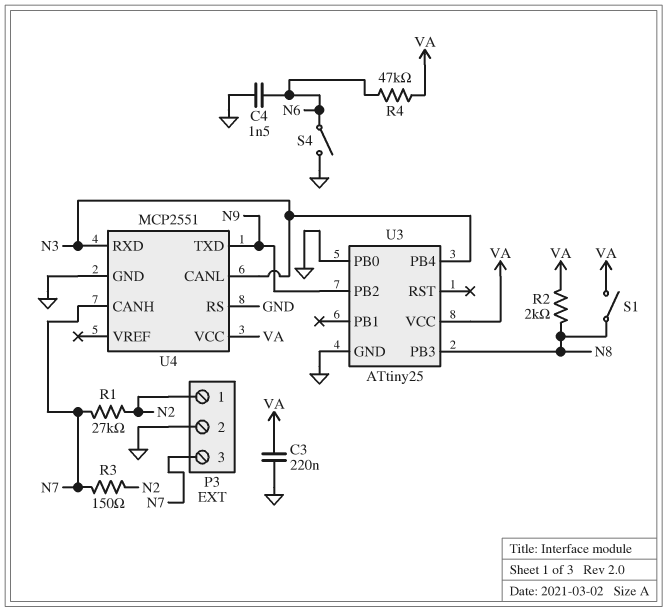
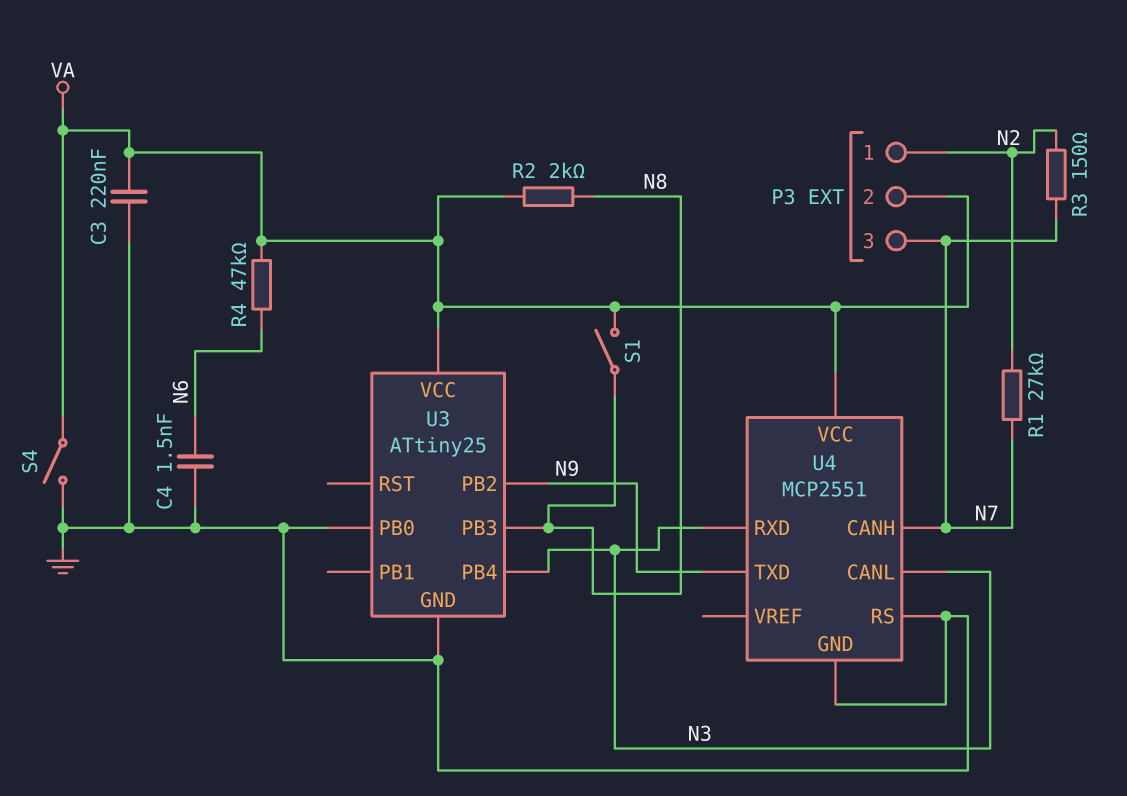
P3 pin 2: GND -> VA
S4: switch (GND, N6) -> switch (GND, VA)

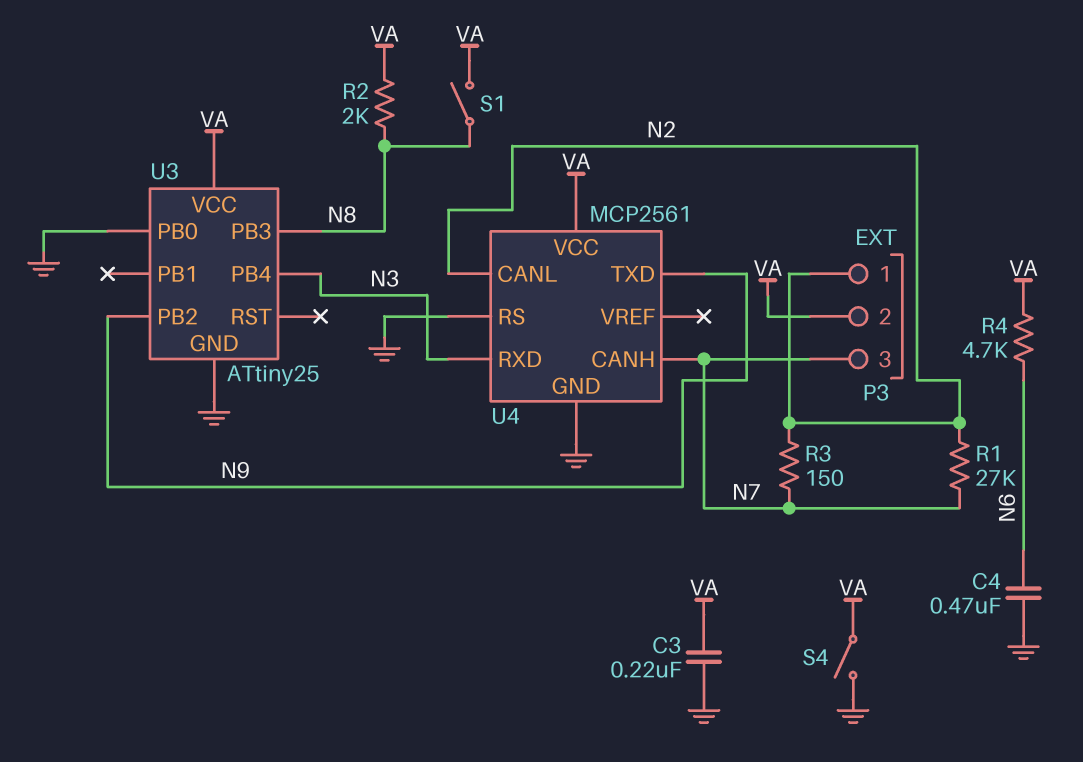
C4: 1.5nF (GND, N6) -> 470nF (GND, N6)
R4: 47k (N6, VA) -> 4.7k (N6, VA)
U4: MCP2551 -> MCP2561
U4 pin CANL: N3 -> N2

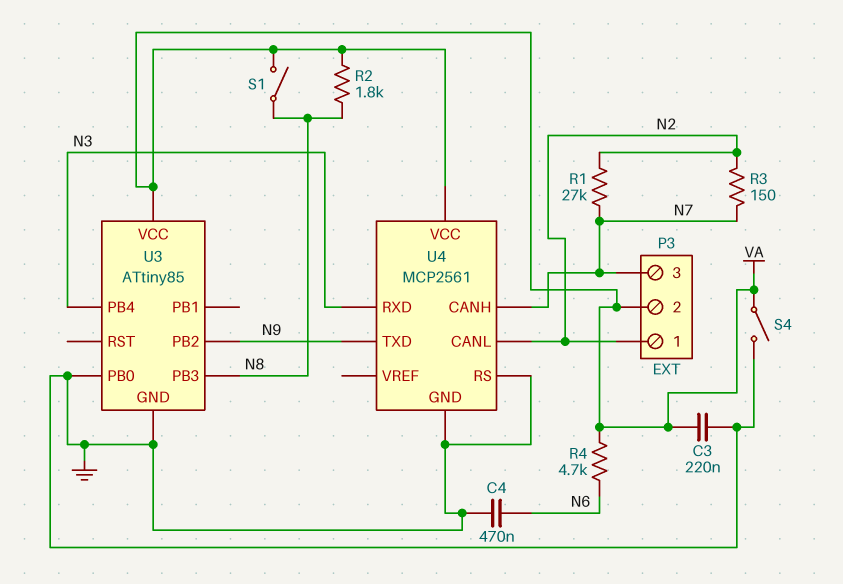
R2: 2k (N8, VA) -> 1.8k (N8, VA)
U3: ATtiny25 -> ATtiny85

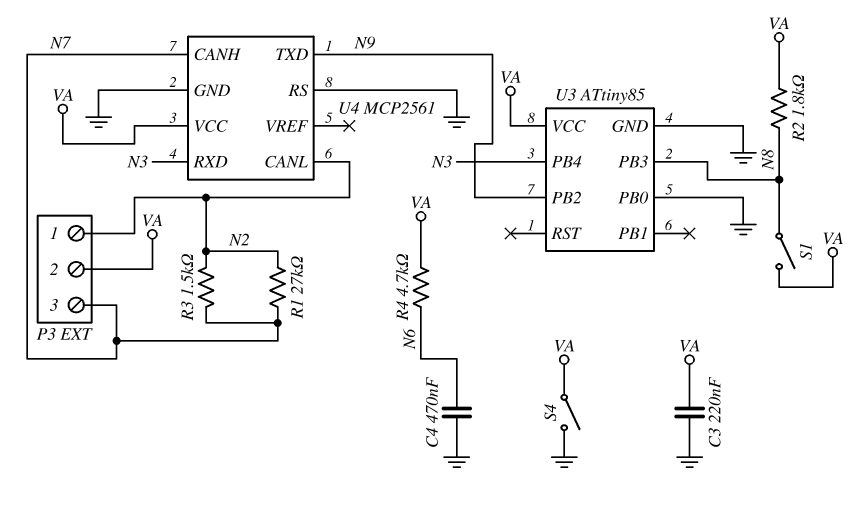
R3: 150 (N2, N7) -> 1.5k (N2, N7)

